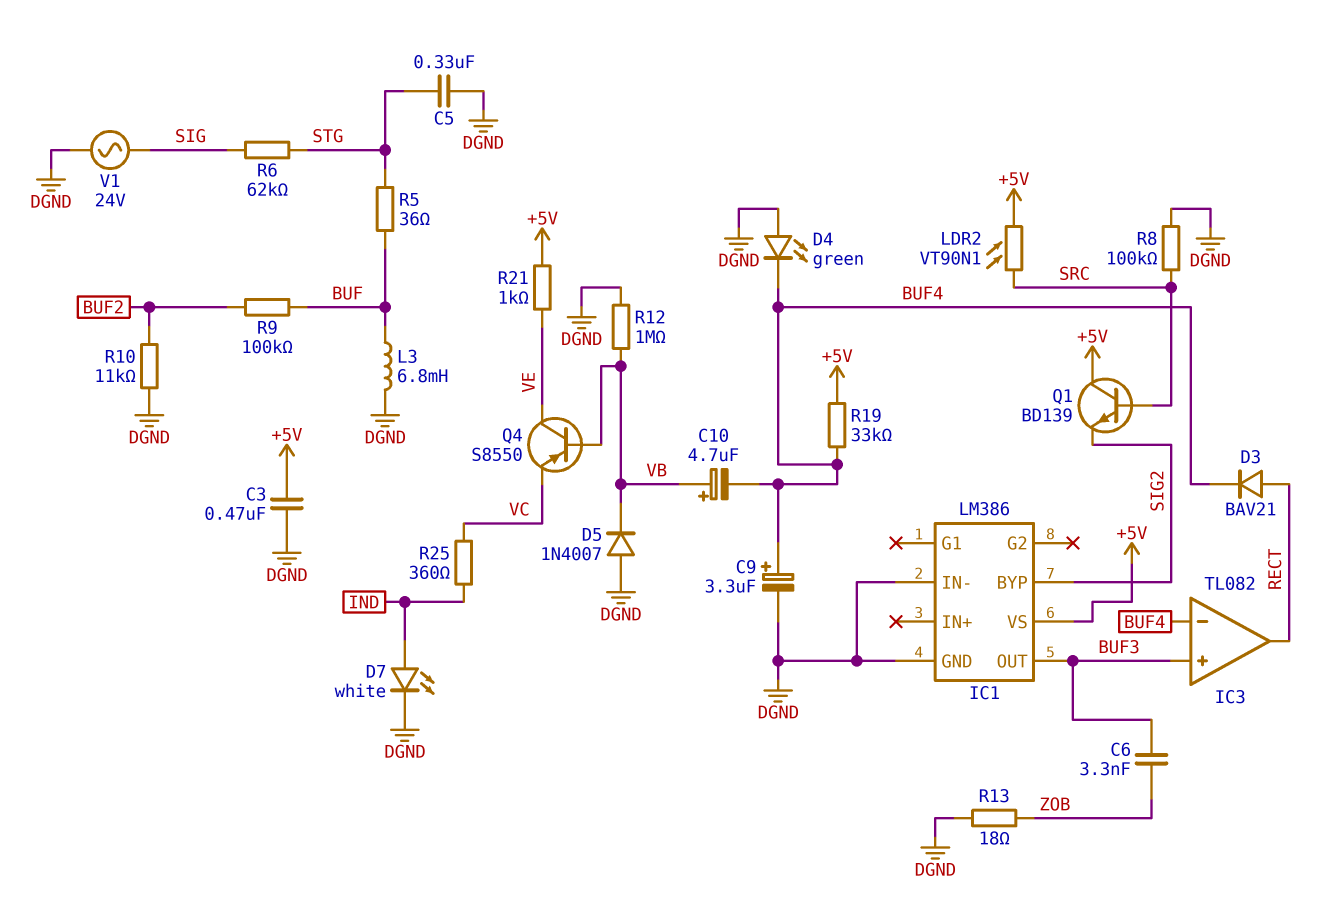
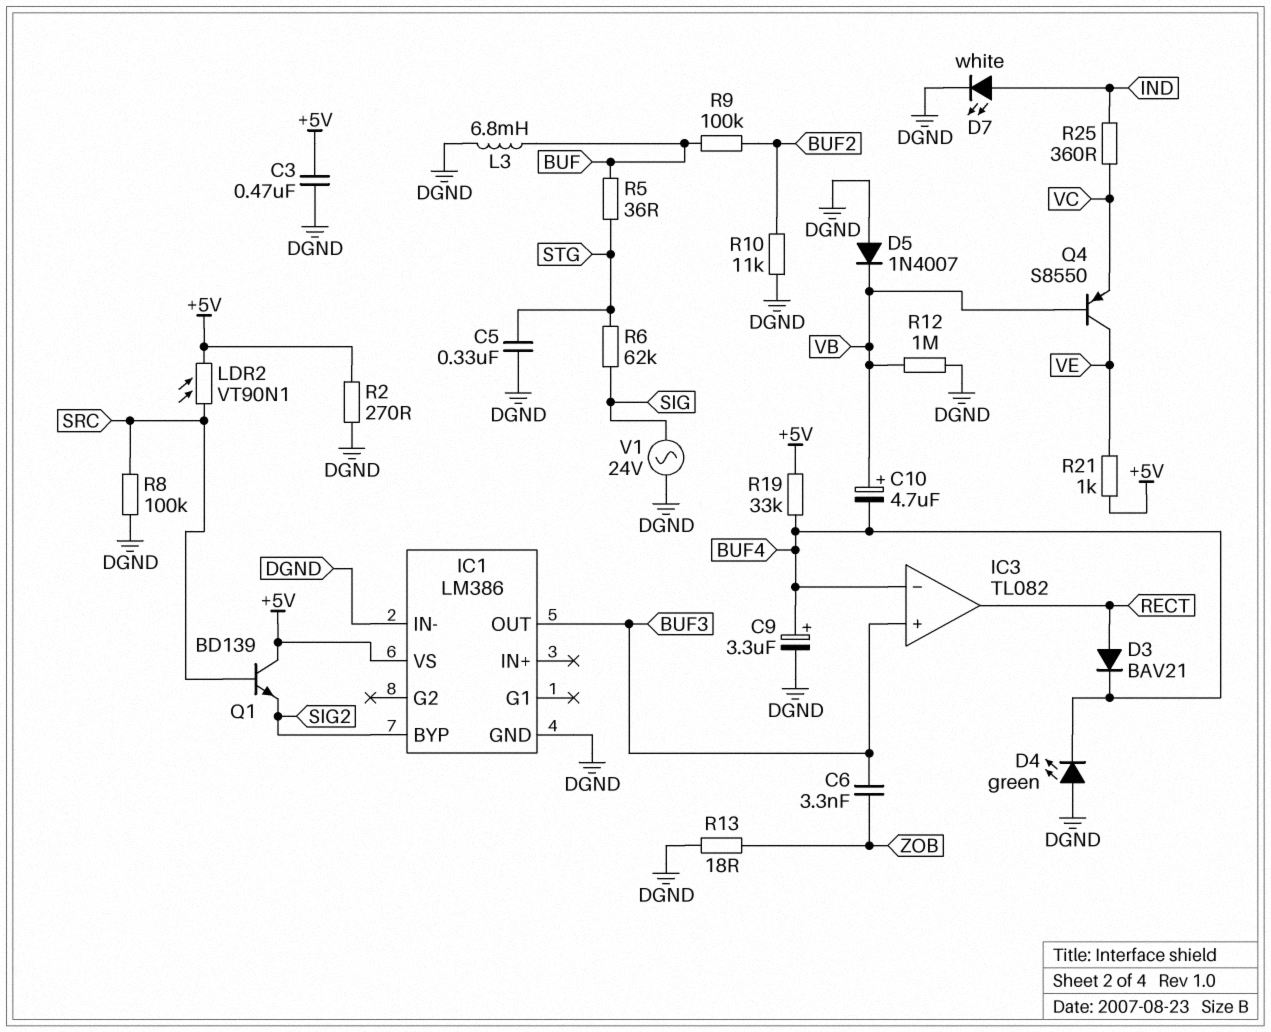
R2: none -> 270 (+5V, DGND)

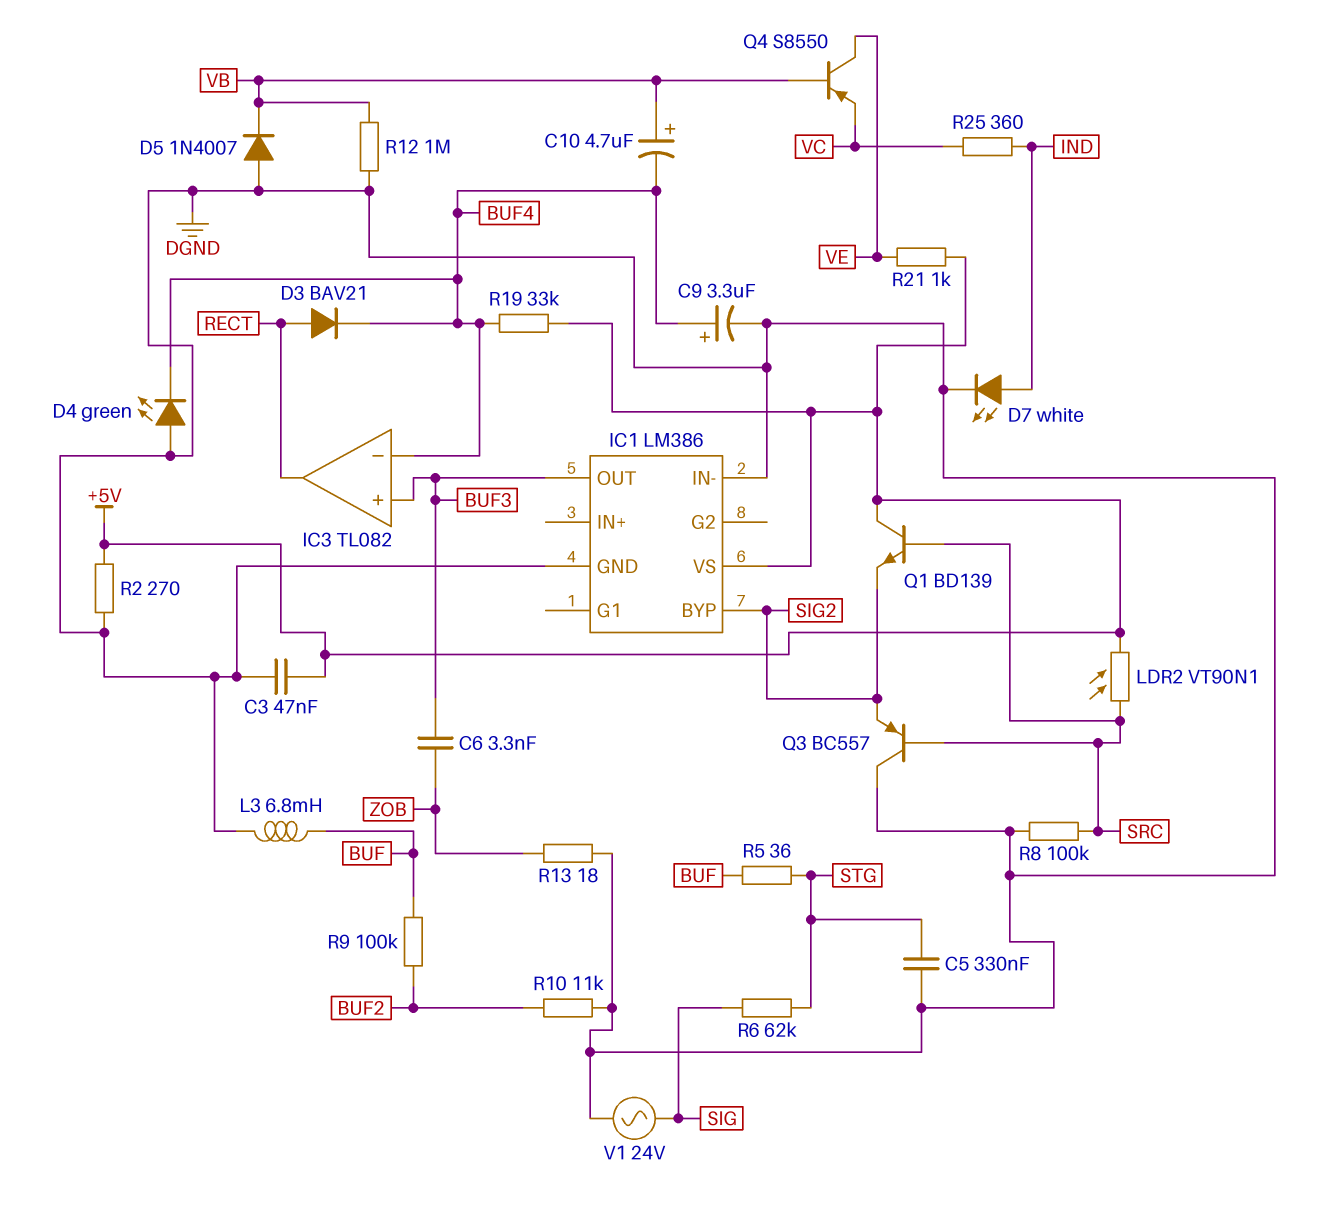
C3: 470nF (+5V, DGND) -> 47nF (+5V, DGND)
Q3: none -> PNP BC557 (B SRC, C DGND, E SIG2)

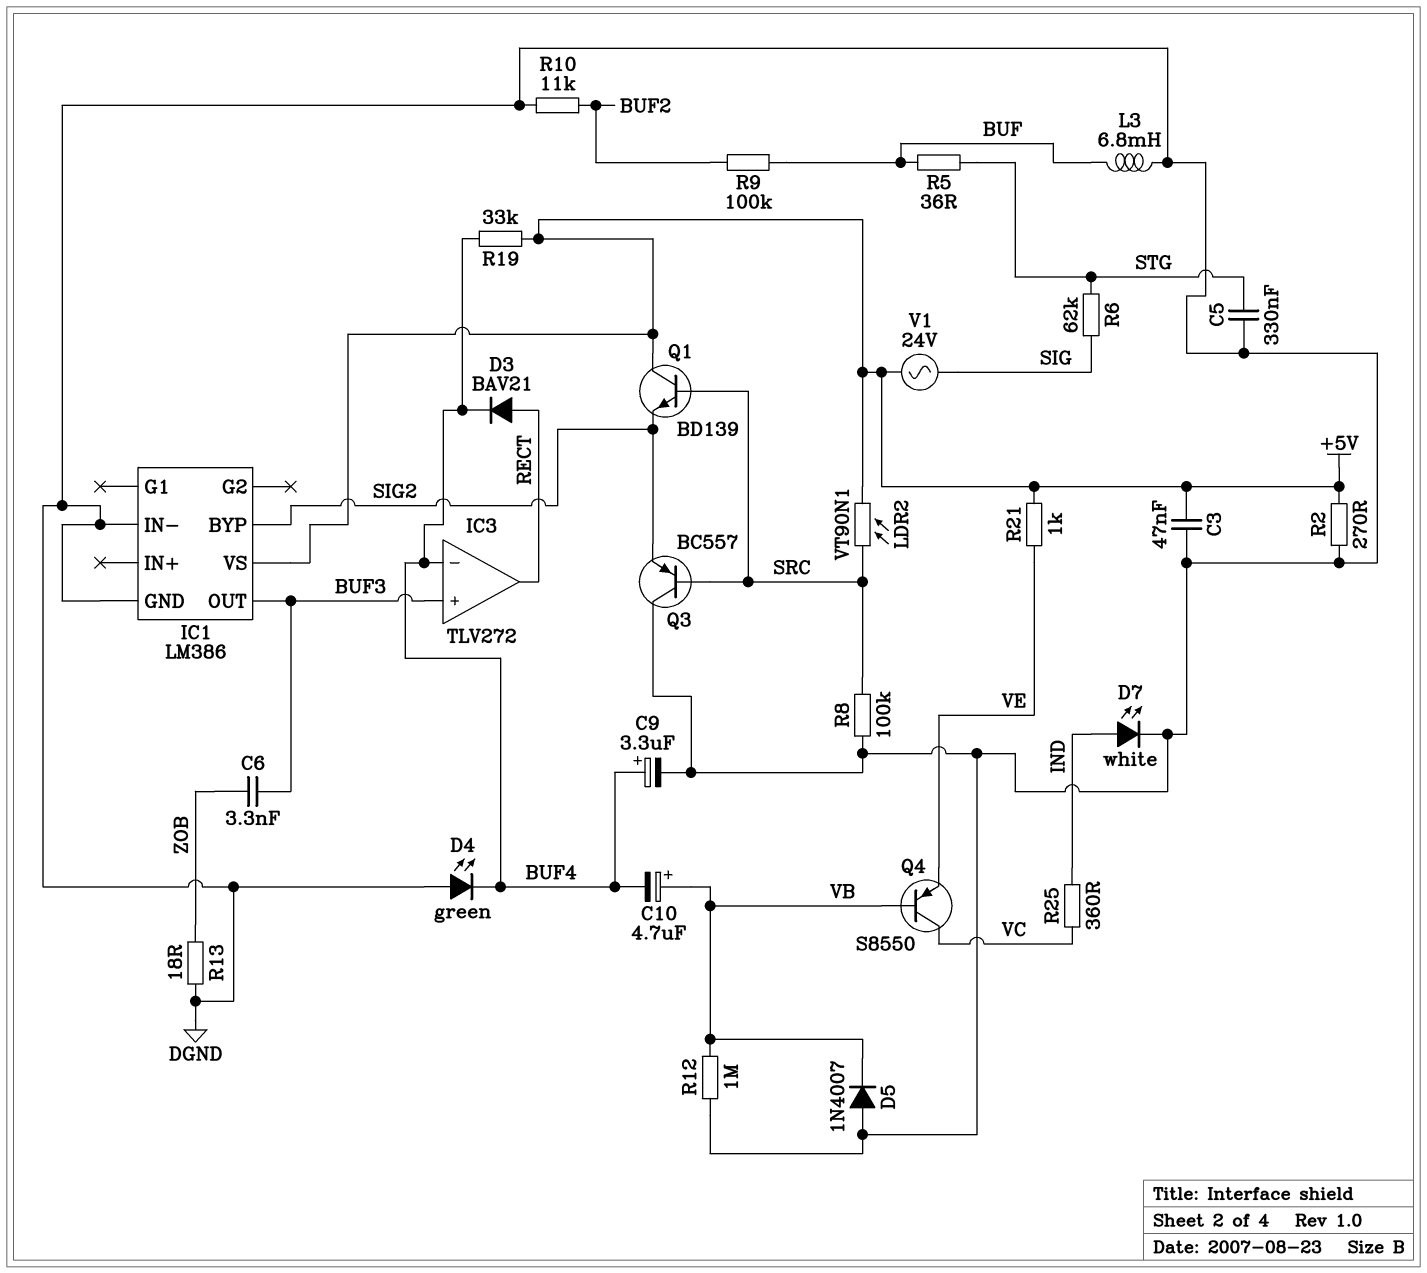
IC3: TL082 -> TLV272
Q4: PNP S8550 (B VB, C VE, E VC) -> PNP S8550 (B VB, C VC, E VE)
V1: AC 24V (DGND, SIG) -> AC 24V (+5V, SIG)

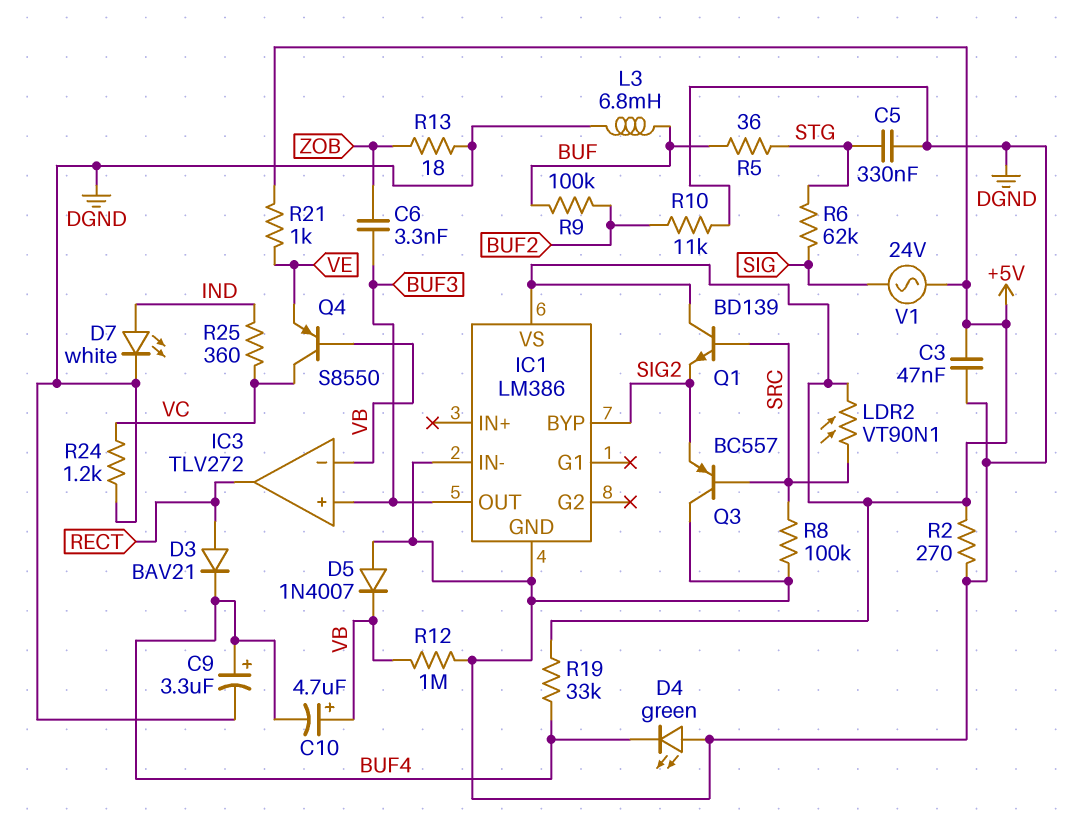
IC3 pin in-: BUF4 -> VB
R24: none -> 1.2k (DGND, VC)

